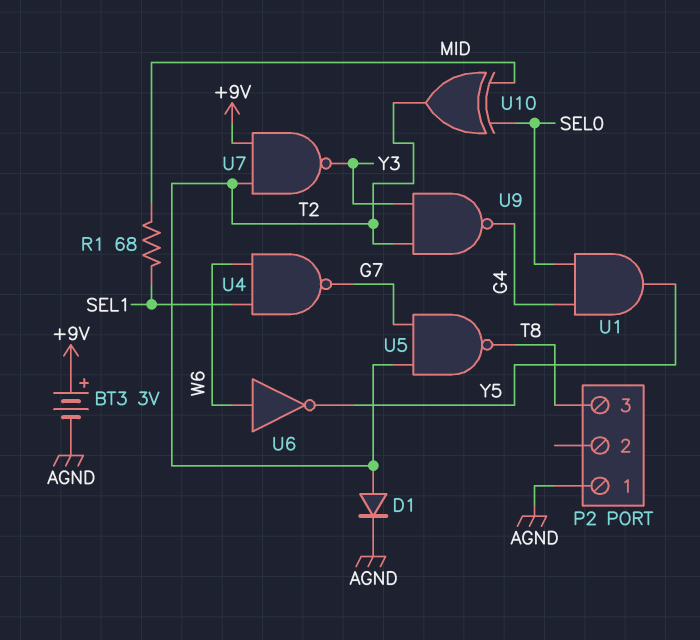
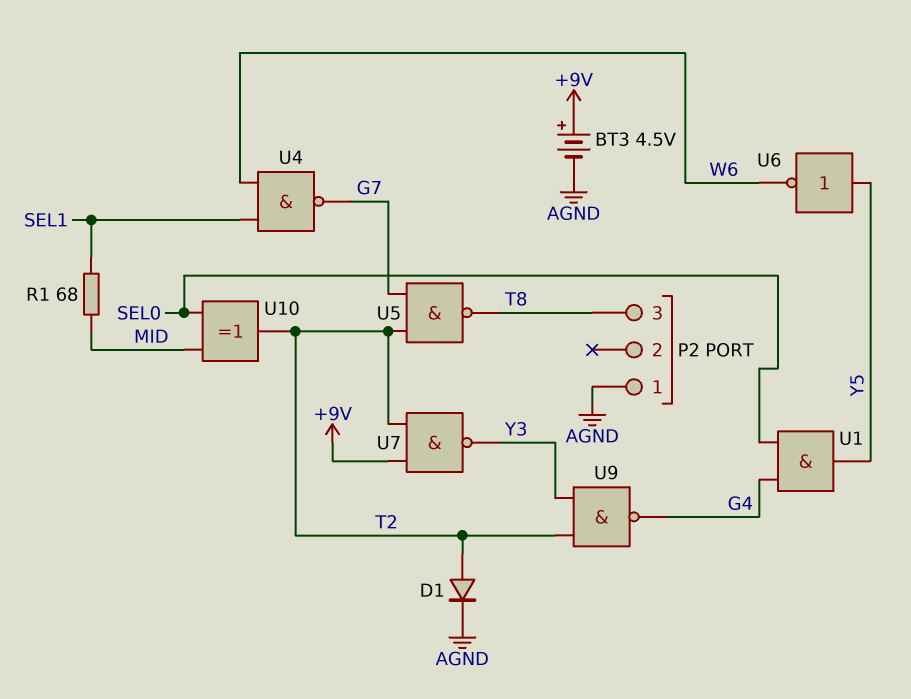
BT3: 3V (plus +9V, minus AGND) -> 4.5V (plus +9V, minus AGND)
U6: NOT (in W6, out Y5) -> NOT (in Y5, out W6)

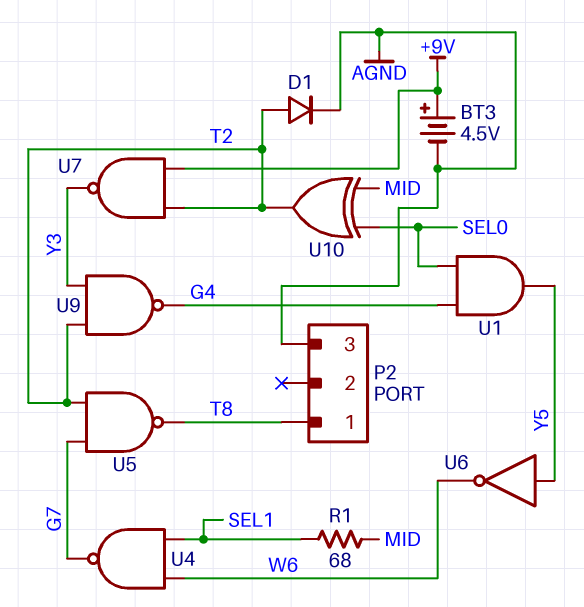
P2 pin 1: AGND -> T8
P2 pin 3: T8 -> AGND

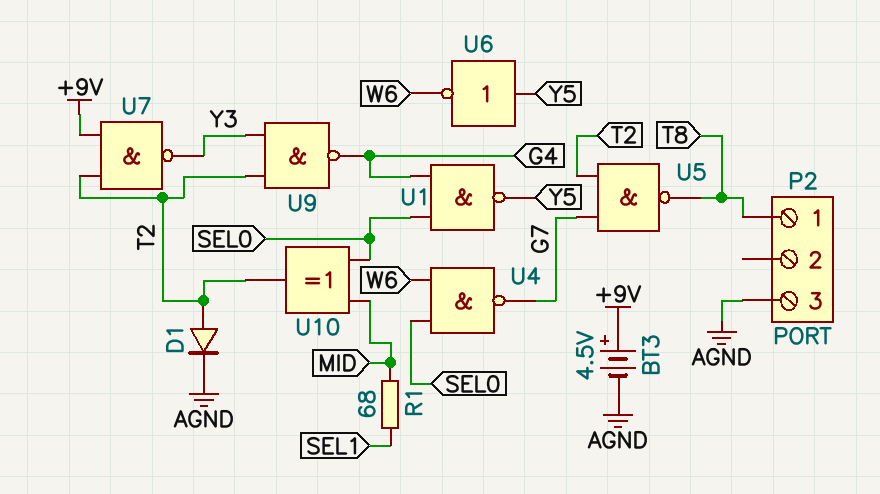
U1: AND (in G4, in SEL0, out Y5) -> NAND (in G4, in SEL0, out Y5)
U4: NAND (in SEL1, in W6, out G7) -> NAND (in SEL0, in W6, out G7)

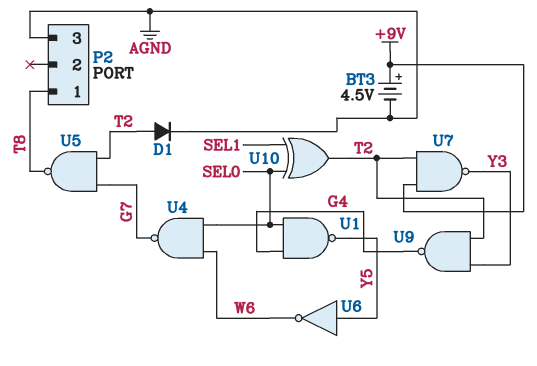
R1: 68 (MID, SEL1) -> none
U10: XOR (in MID, in SEL0, out T2) -> XOR (in SEL0, in SEL1, out T2)

